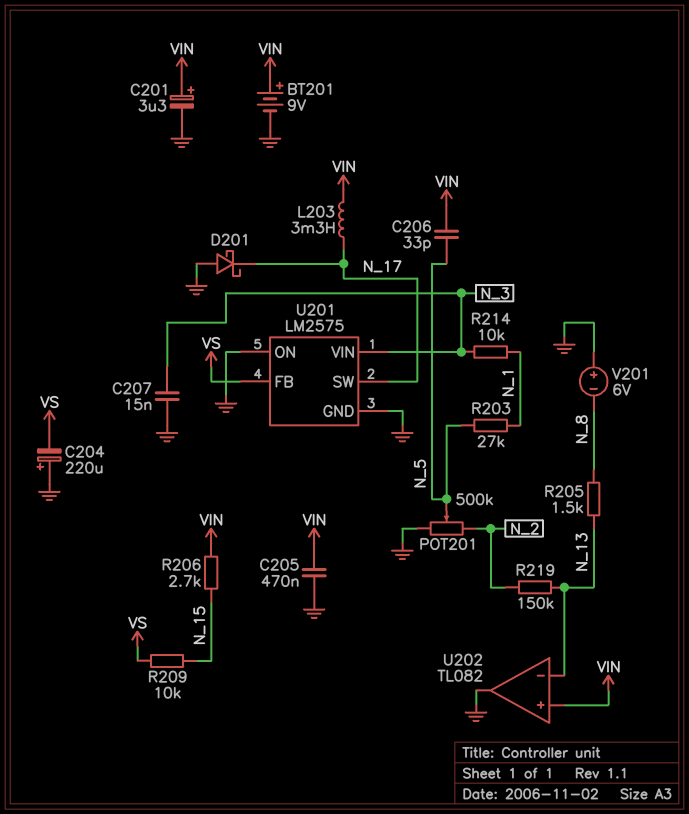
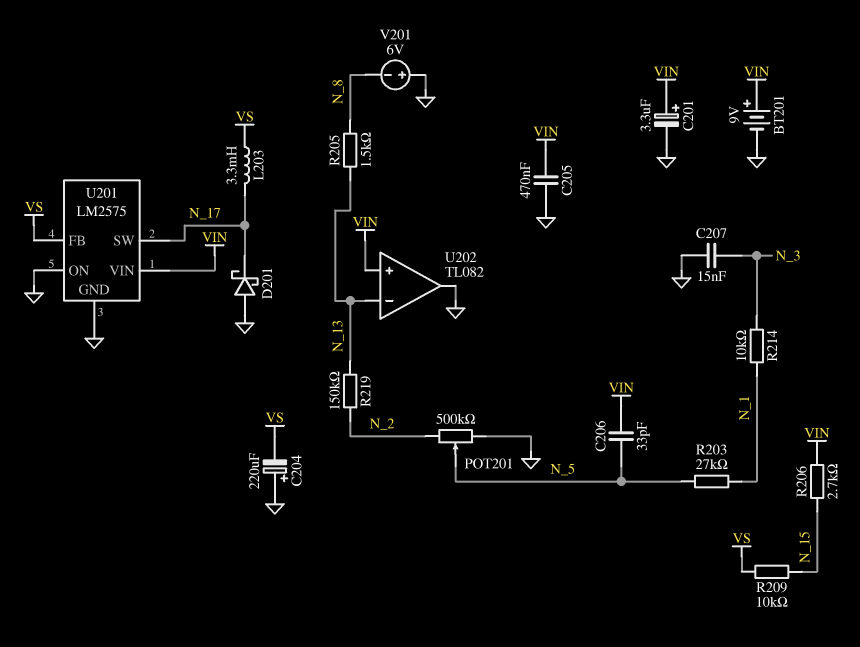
L203: 3.3mH (N_17, VIN) -> 3.3mH (N_17, VS)
U201 pin VIN: N_3 -> VIN

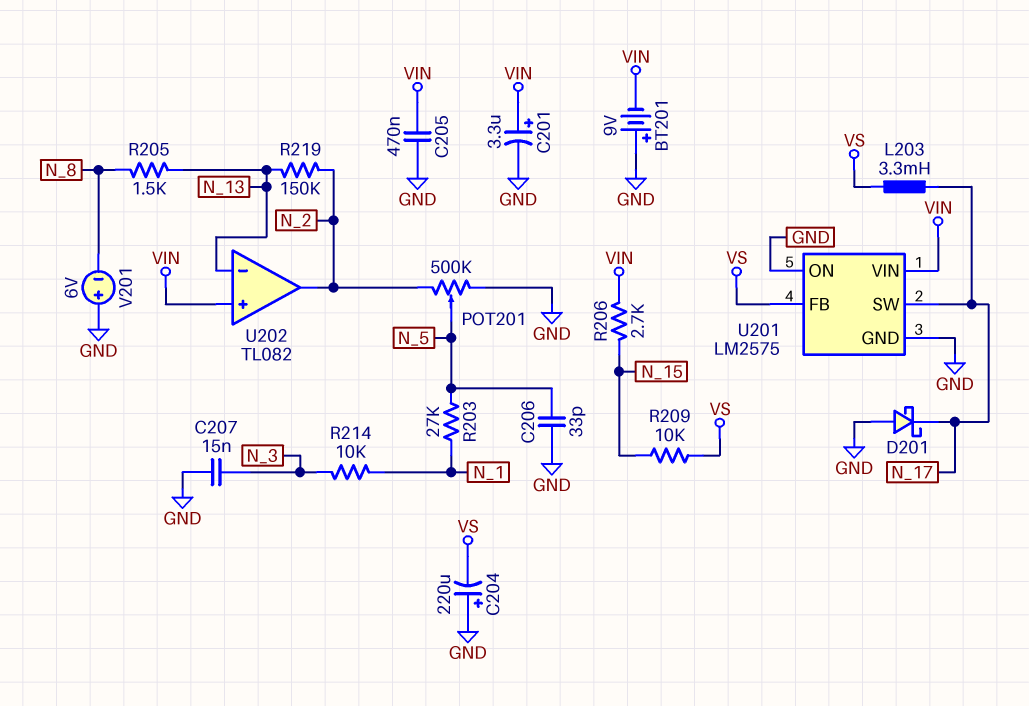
BT201: 9V (plus VIN, minus GND) -> 9V (plus GND, minus VIN)
C206: 33pF (N_5, VIN) -> 33pF (GND, N_5)
U202 pin out: GND -> N_2

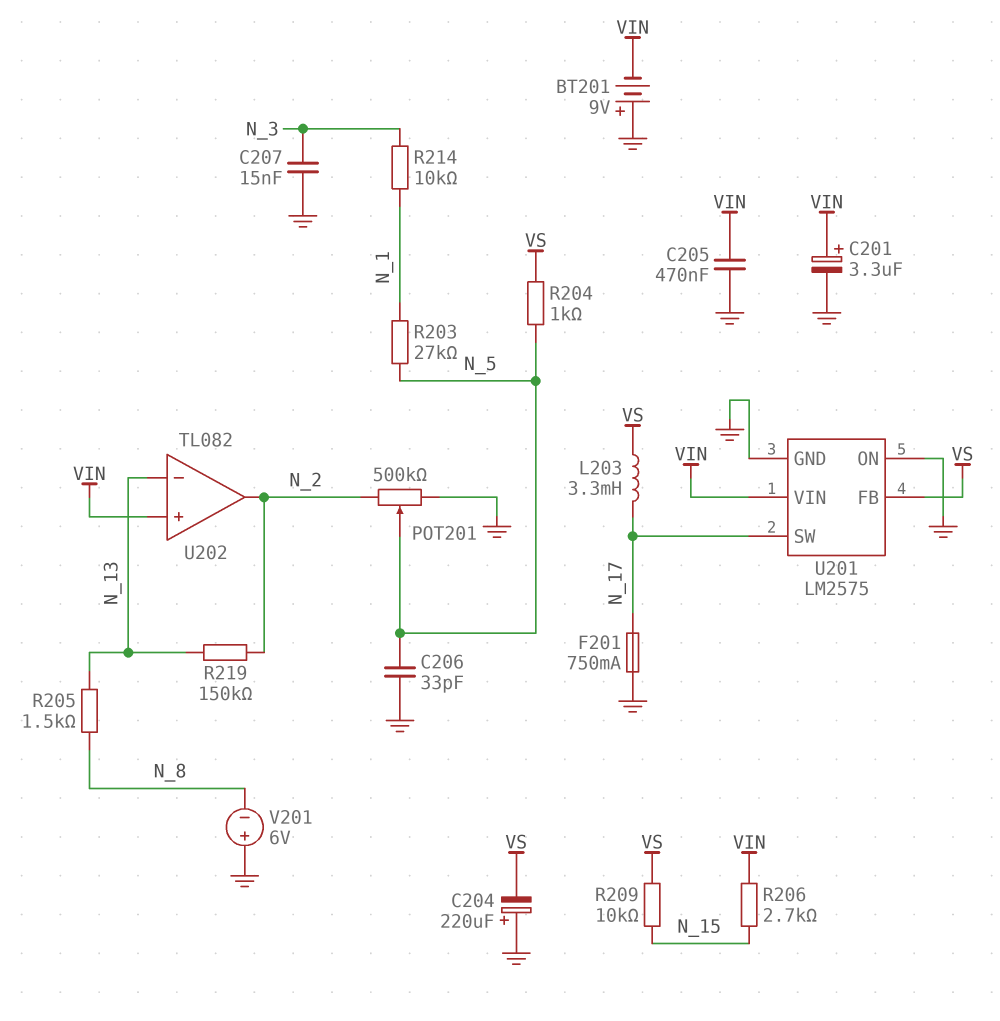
D201: schottky (A GND, K N_17) -> none
F201: none -> 750mA (GND, N_17)
R204: none -> 1k (N_5, VS)

